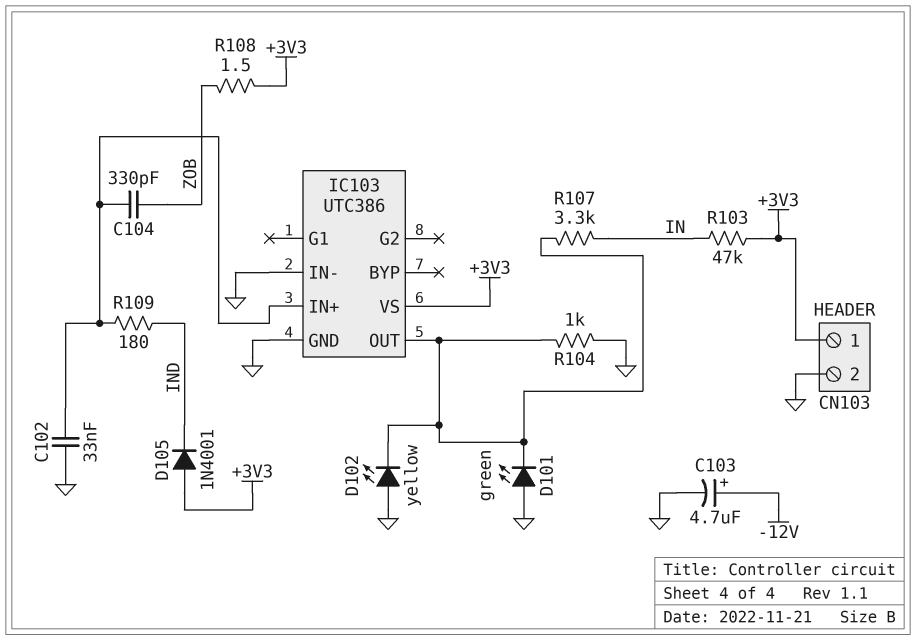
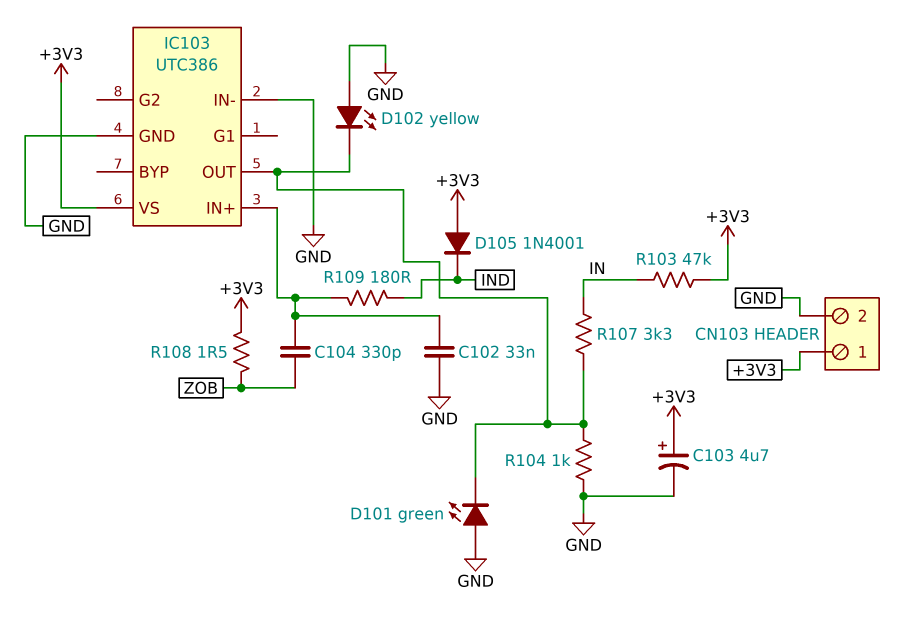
C103: 4.7uF (plus -12V, minus GND) -> 4.7uF (plus +3V3, minus GND)

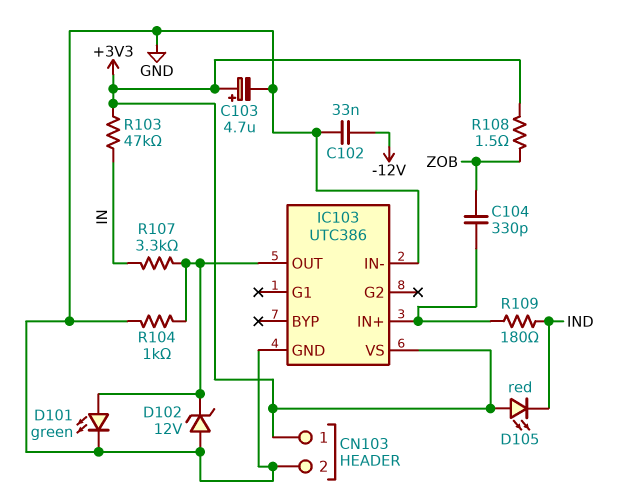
C102: 33nF (GND, IC103/IN+) -> 33nF (-12V, GND)
D101: LED green (A GND, K IC103/OUT) -> LED green (A IC103/OUT, K GND)
D102: LED yellow (A GND, K IC103/OUT) -> zener 12V (A GND, K IC103/OUT)
D105: diode 1N4001 (A +3V3, K IND) -> LED red (A +3V3, K IND)

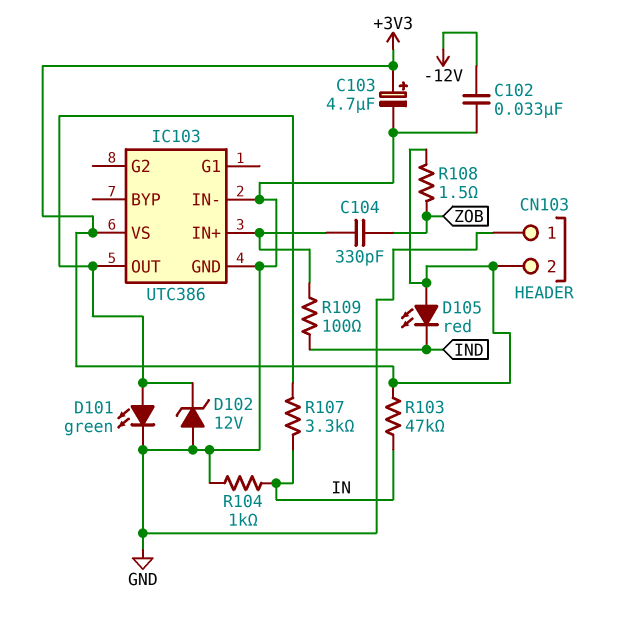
CN103 pin 1: +3V3 -> GND
CN103 pin 2: GND -> +3V3
R104: 1k (GND, IC103/OUT) -> 1k (GND, IN)
R109: 180 (IC103/IN+, IND) -> 100 (IC103/IN+, IND)

